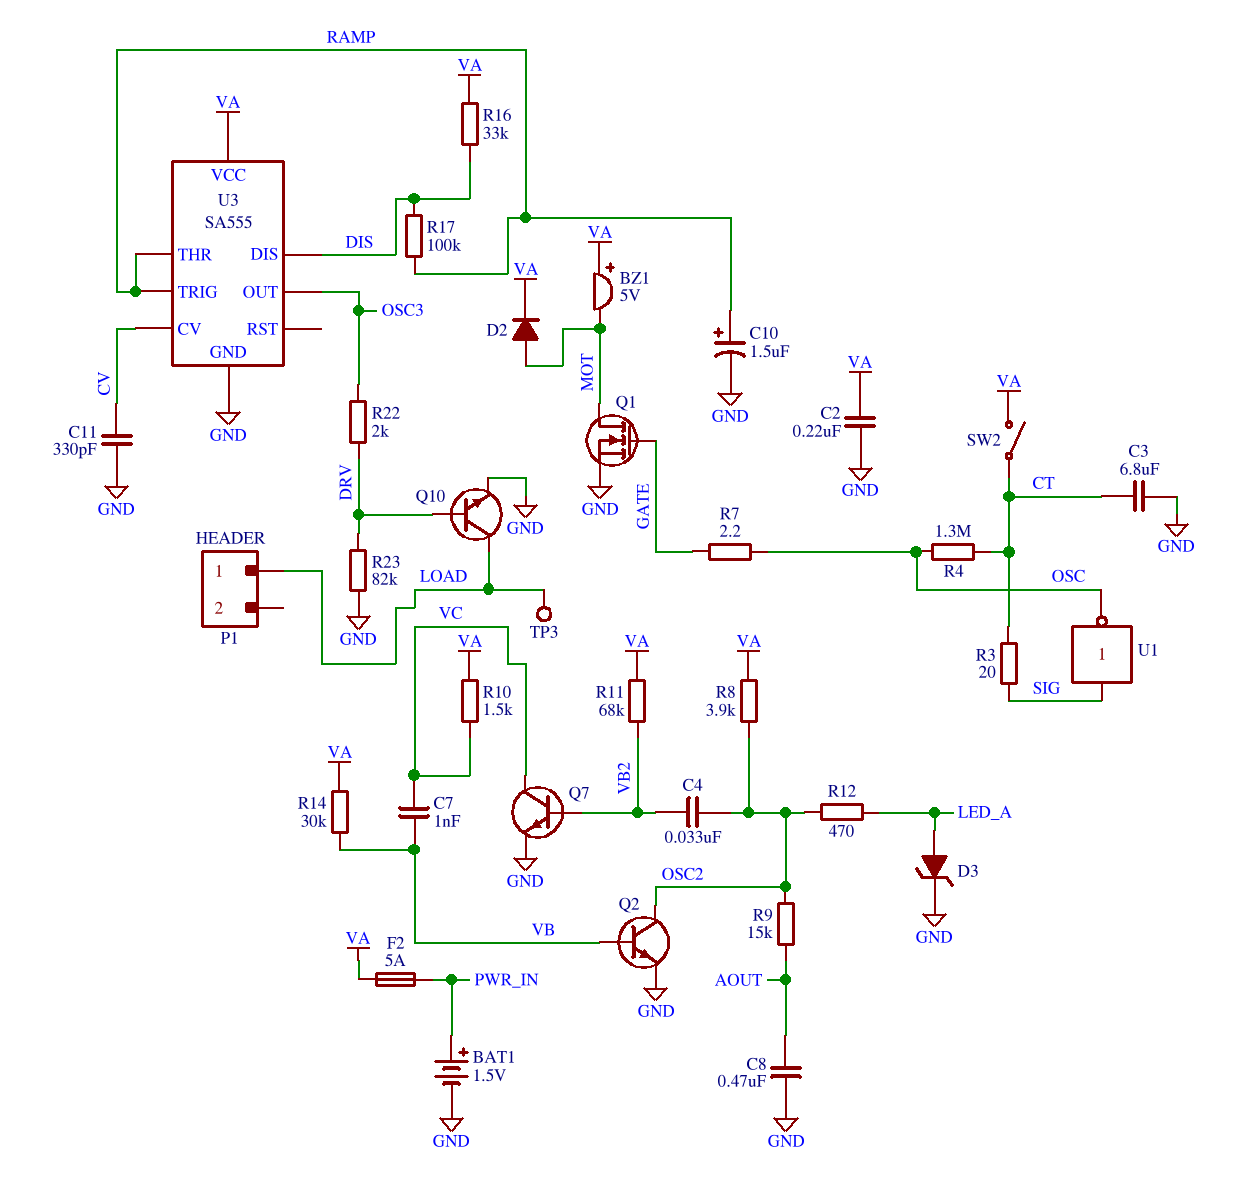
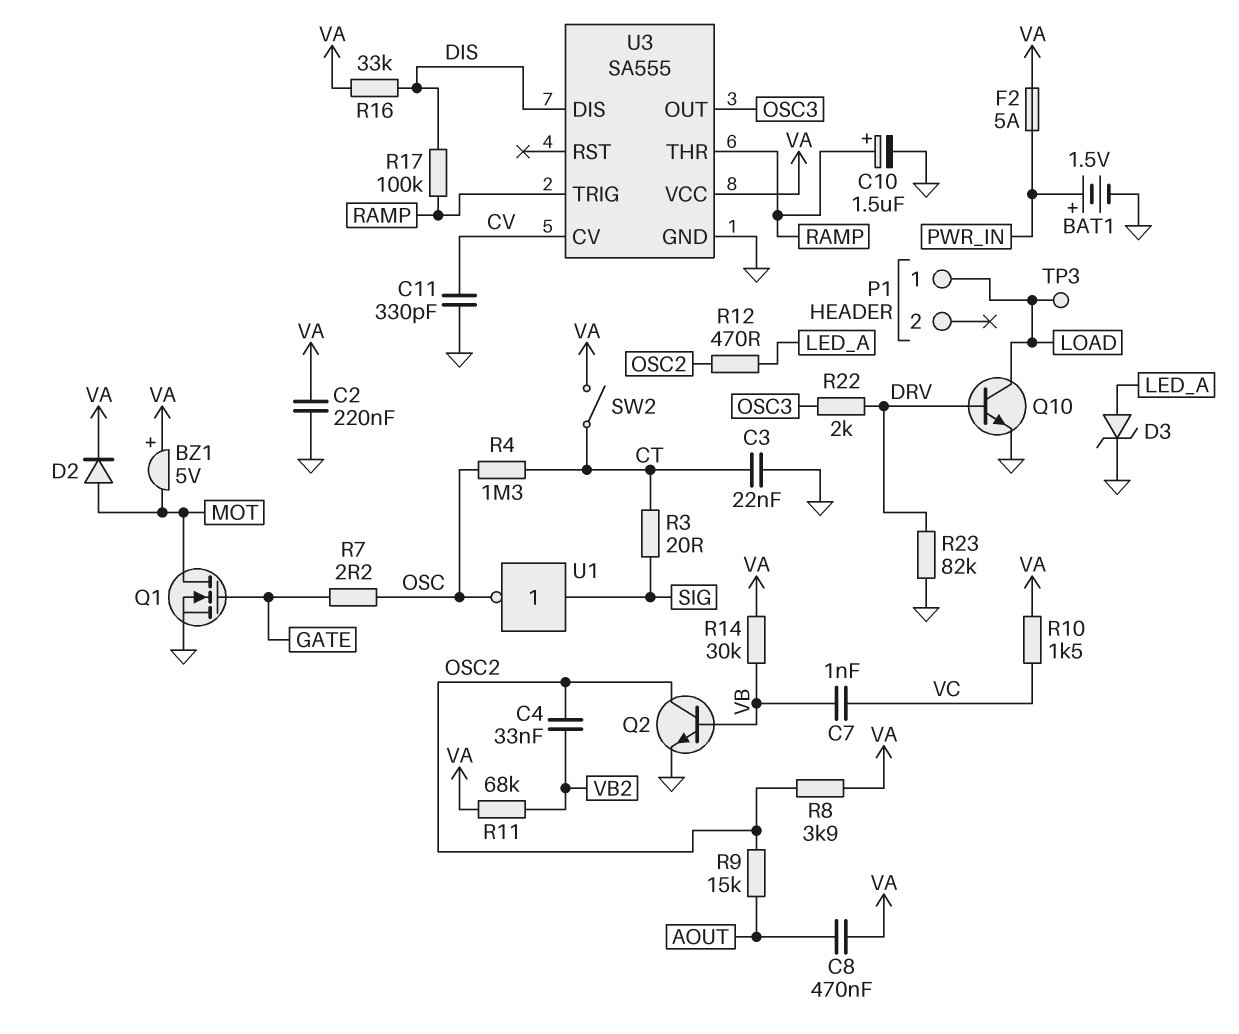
C3: 6.8uF (CT, GND) -> 22nF (CT, GND)
C8: 470nF (AOUT, GND) -> 470nF (AOUT, VA)
Q7: NPN (B VB2, C VC, E GND) -> none

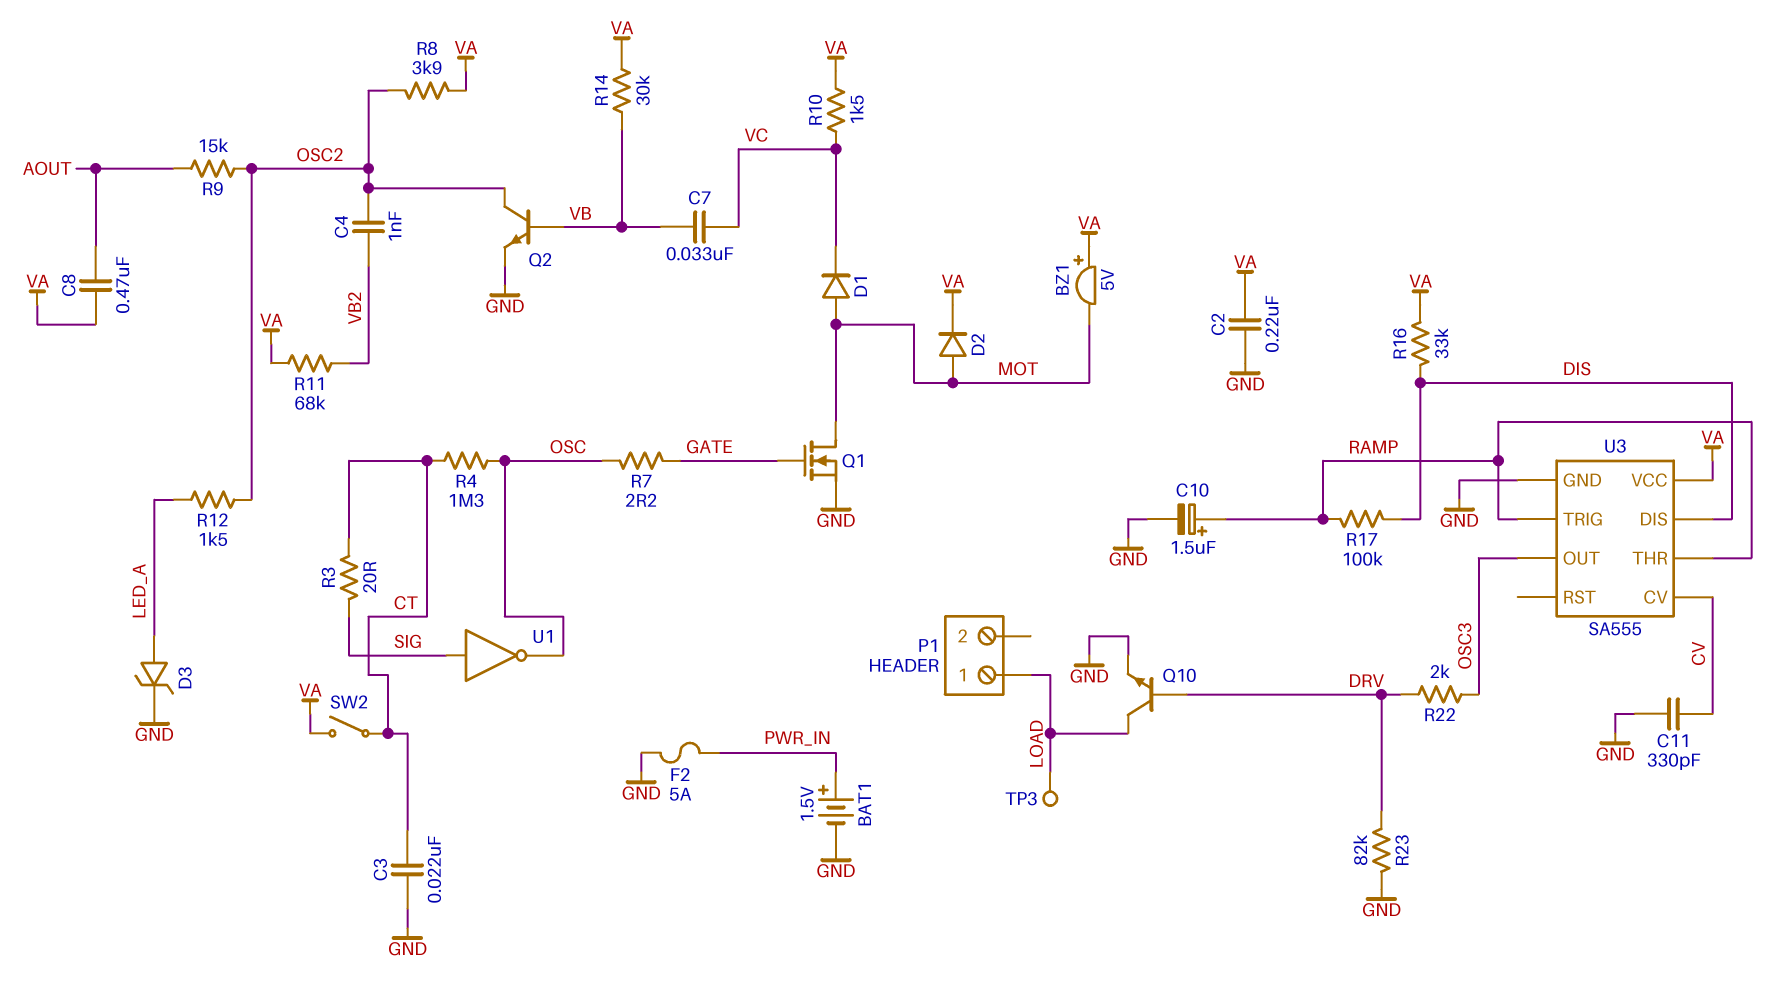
C4: 33nF (OSC2, VB2) -> 1nF (OSC2, VB2)
C7: 1nF (VB, VC) -> 33nF (VB, VC)
D1: none -> diode (A MOT, K VC)
F2: 5A (PWR_IN, VA) -> 5A (GND, PWR_IN)
R12: 470 (LED_A, OSC2) -> 1.5k (LED_A, OSC2)

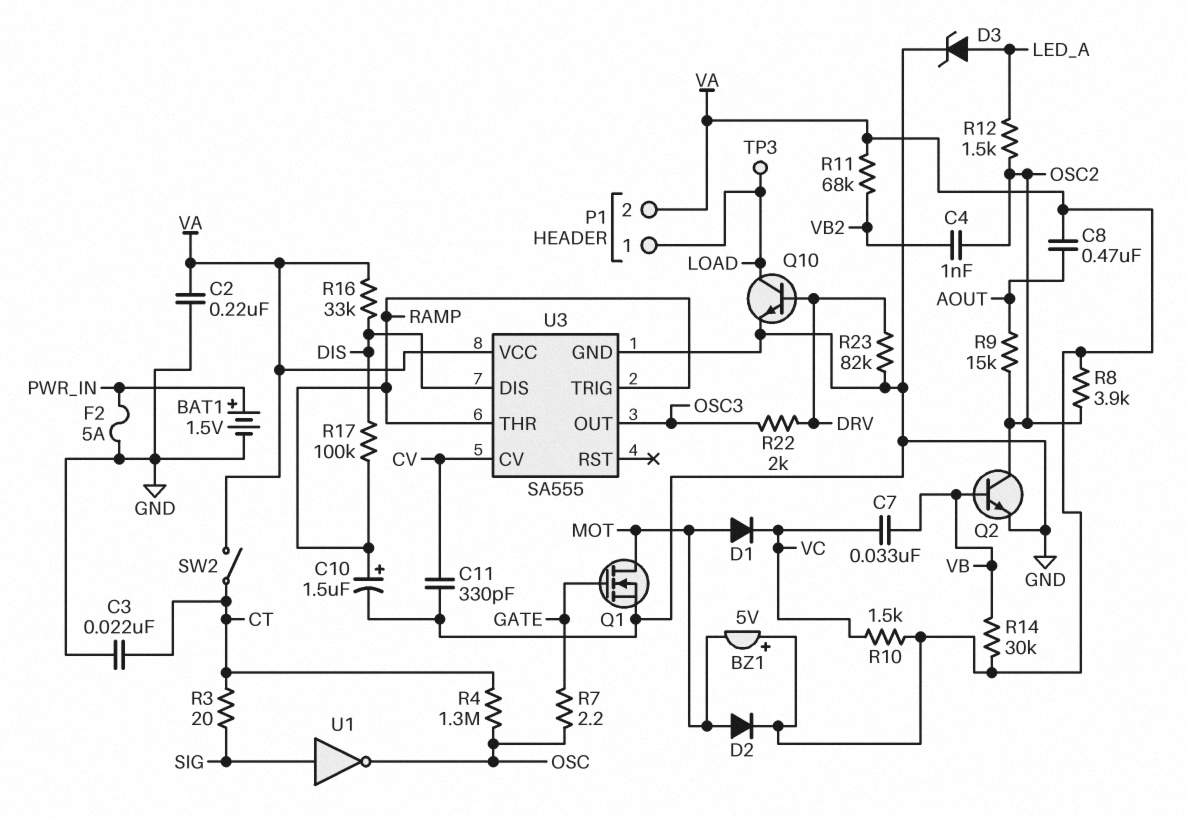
P1 pin 2: none -> VA

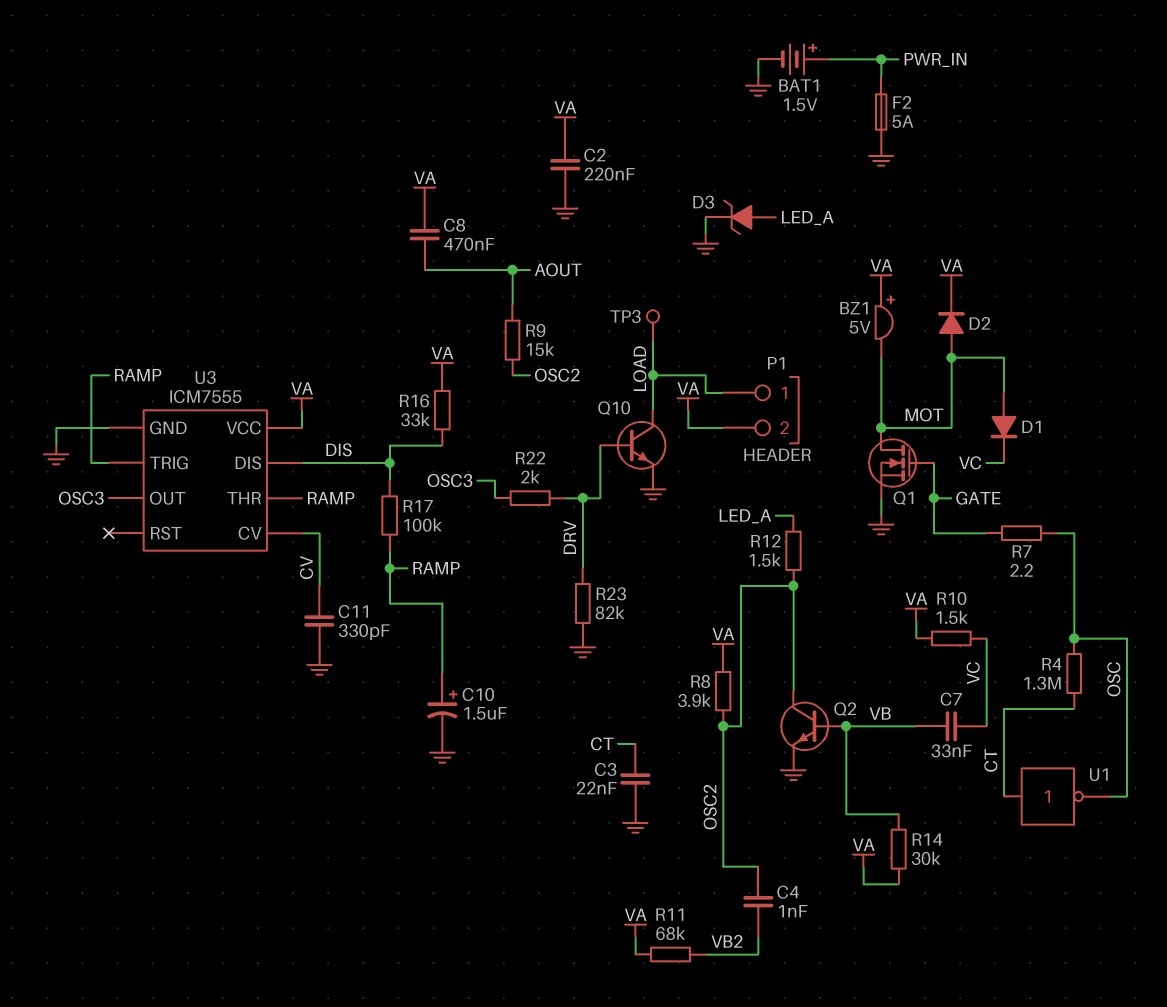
R3: 20 (CT, SIG) -> none
SW2: switch (CT, VA) -> none
U1: NOT (in SIG, out OSC) -> NOT (in CT, out OSC)
U3: SA555 -> ICM7555

